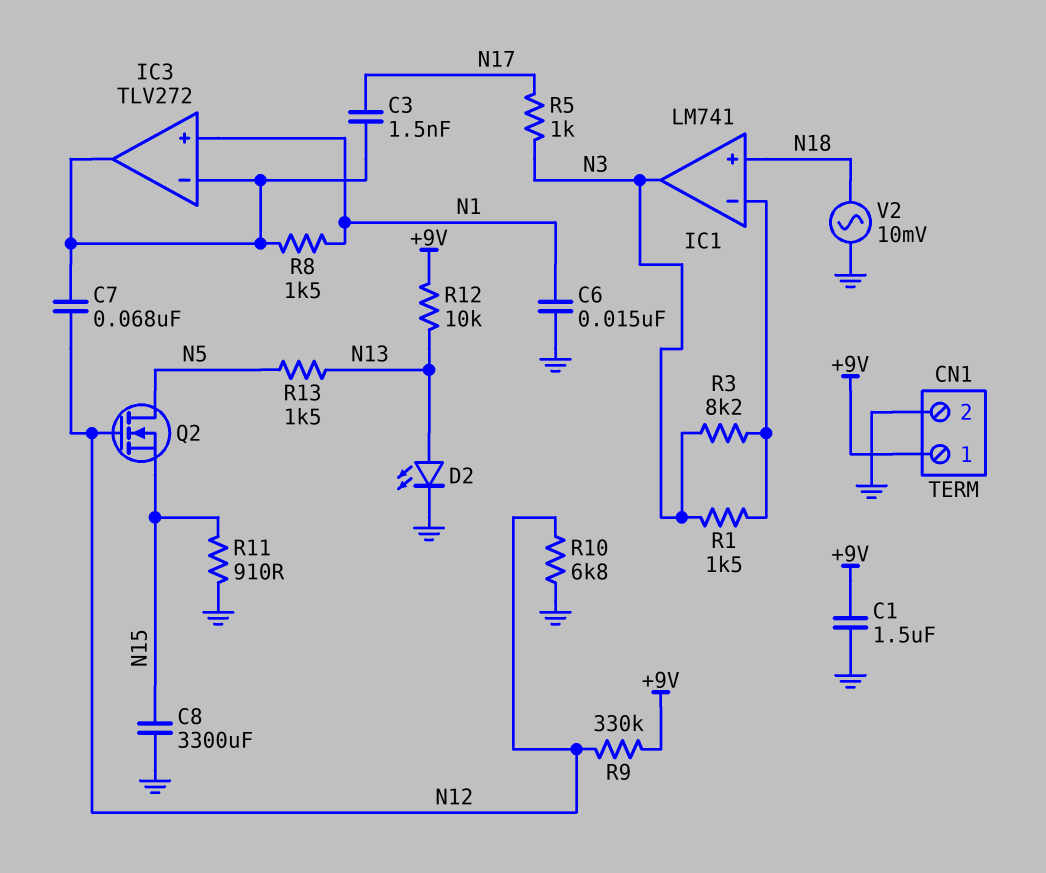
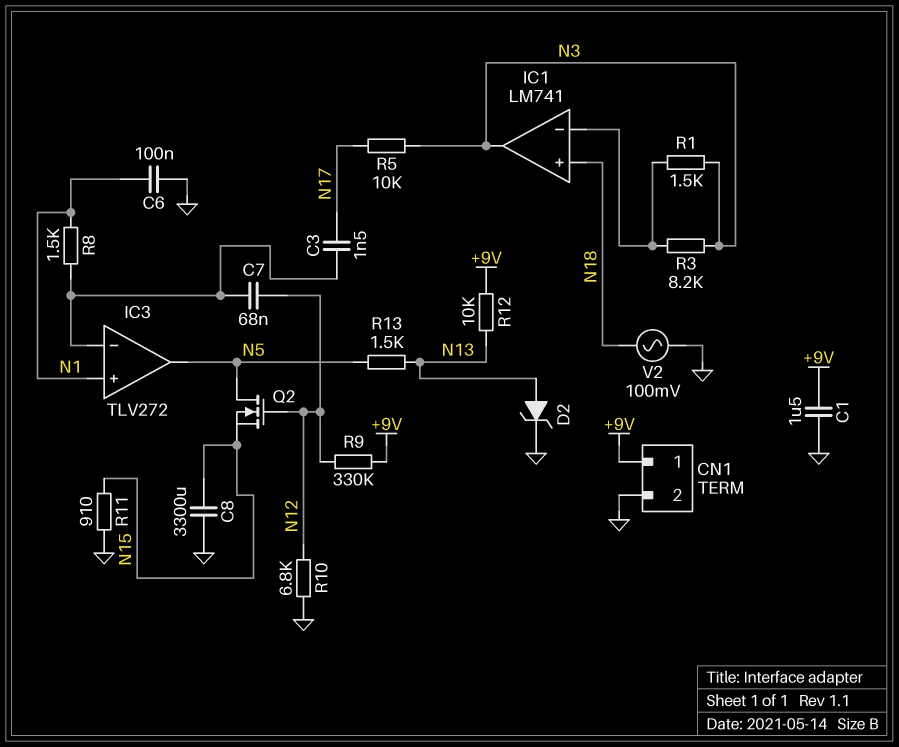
C6: 15nF (GND, N1) -> 100nF (GND, N1)
D2: LED (A N13, K GND) -> zener (A N13, K GND)
IC3 pin out: IC3/in- -> N5
R5: 1k (N3, N17) -> 10k (N3, N17)
V2: AC 10mV (GND, N18) -> AC 100mV (GND, N18)

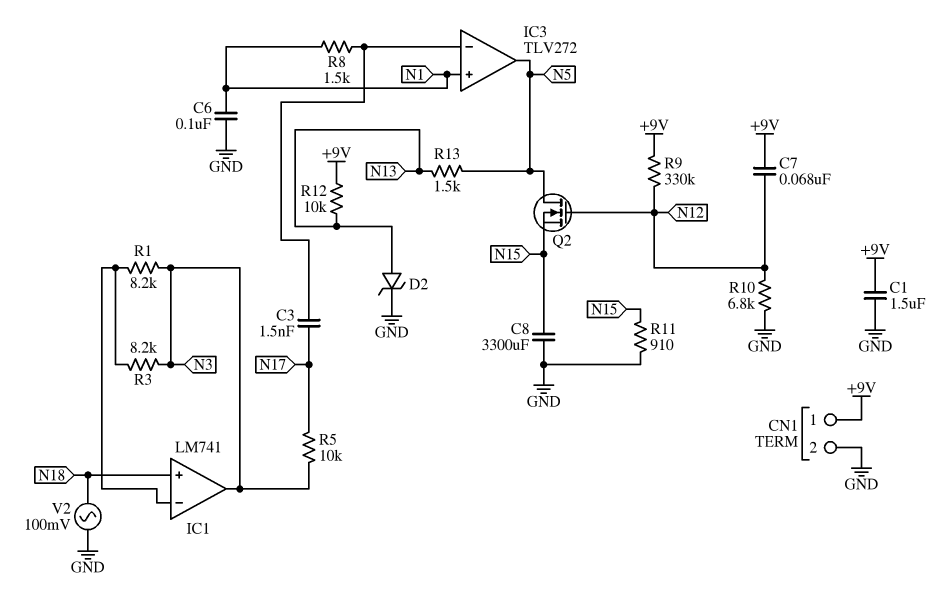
C7: 68nF (IC3/in-, N12) -> 68nF (+9V, N12)
R1: 1.5k (IC1/in-, N3) -> 8.2k (IC1/in-, N3)

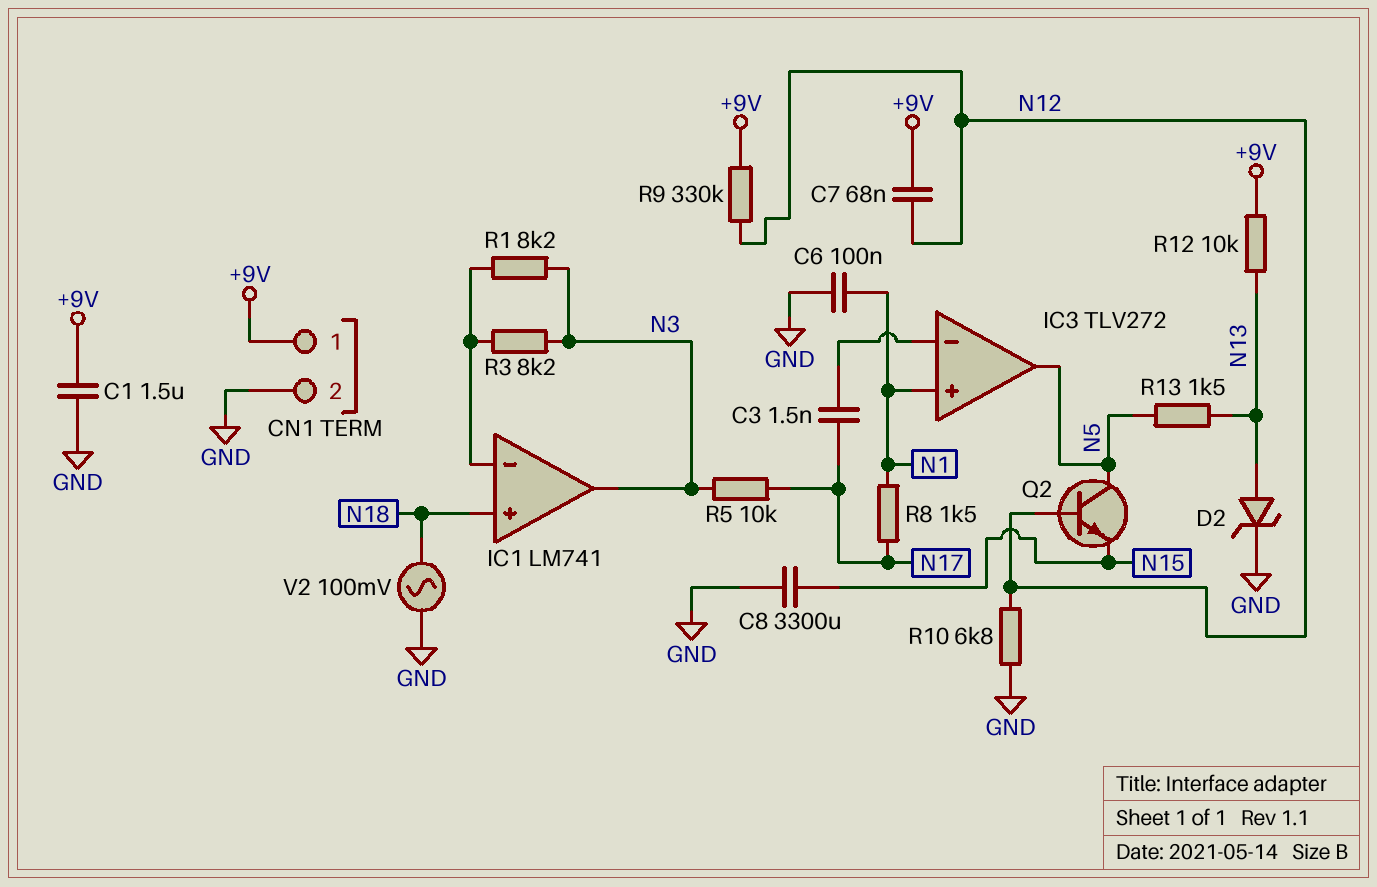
Q2: NMOS (G N12, D N5, S N15) -> NPN (B N12, C N5, E N15)
R8: 1.5k (IC3/in-, N1) -> 1.5k (N1, N17)
R11: 910 (GND, N15) -> none

